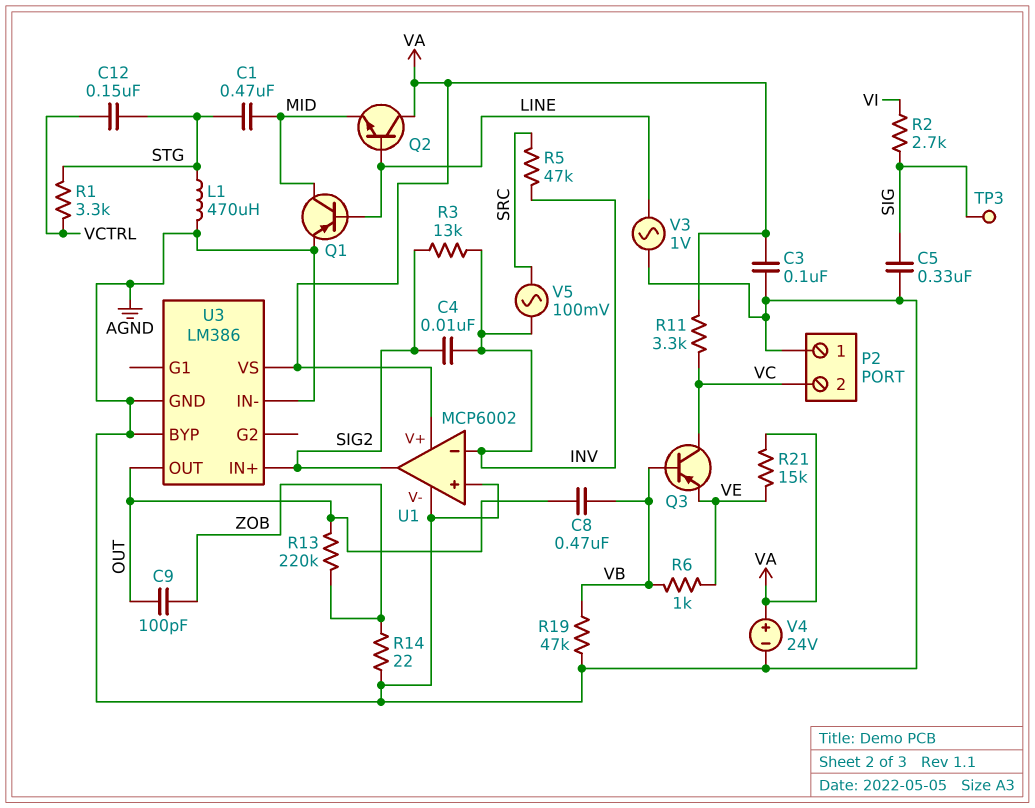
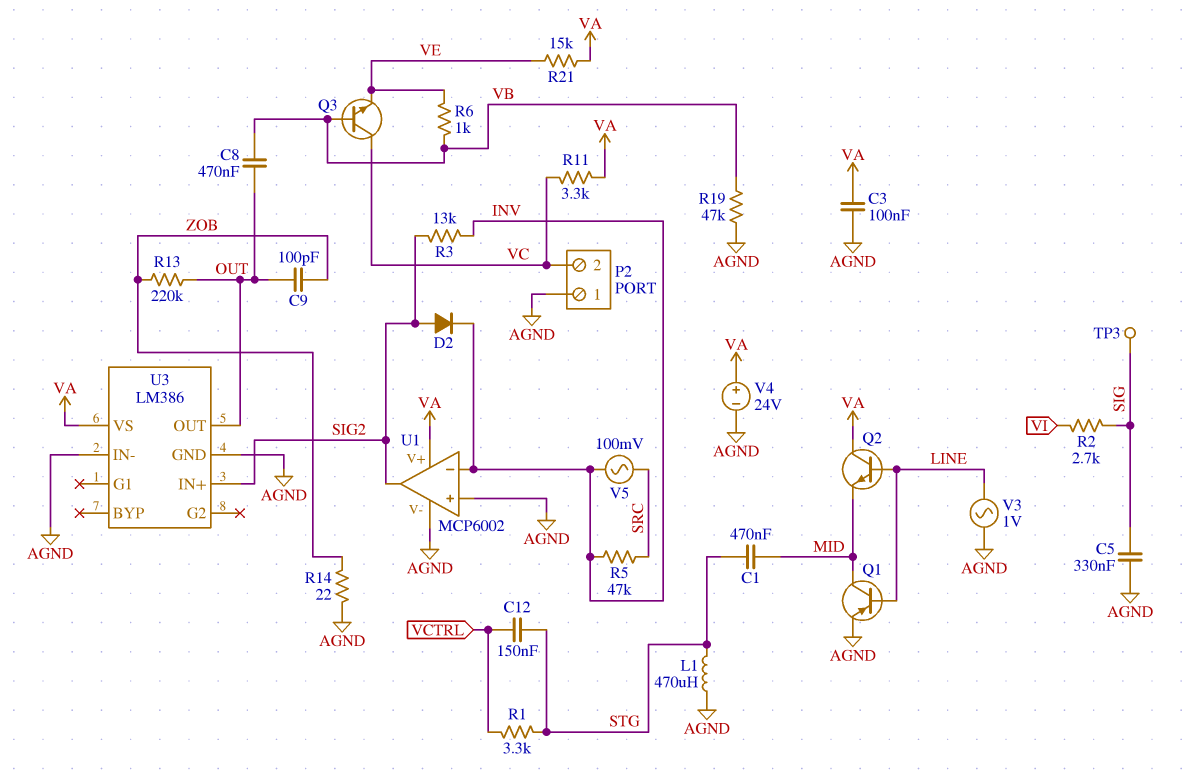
C4: 10nF (INV, SIG2) -> none
D2: none -> diode (A SIG2, K INV)
Q3: PNP (B VB, C VC, E VE) -> NPN (B VB, C VC, E VE)
U3 pin BYP: AGND -> none

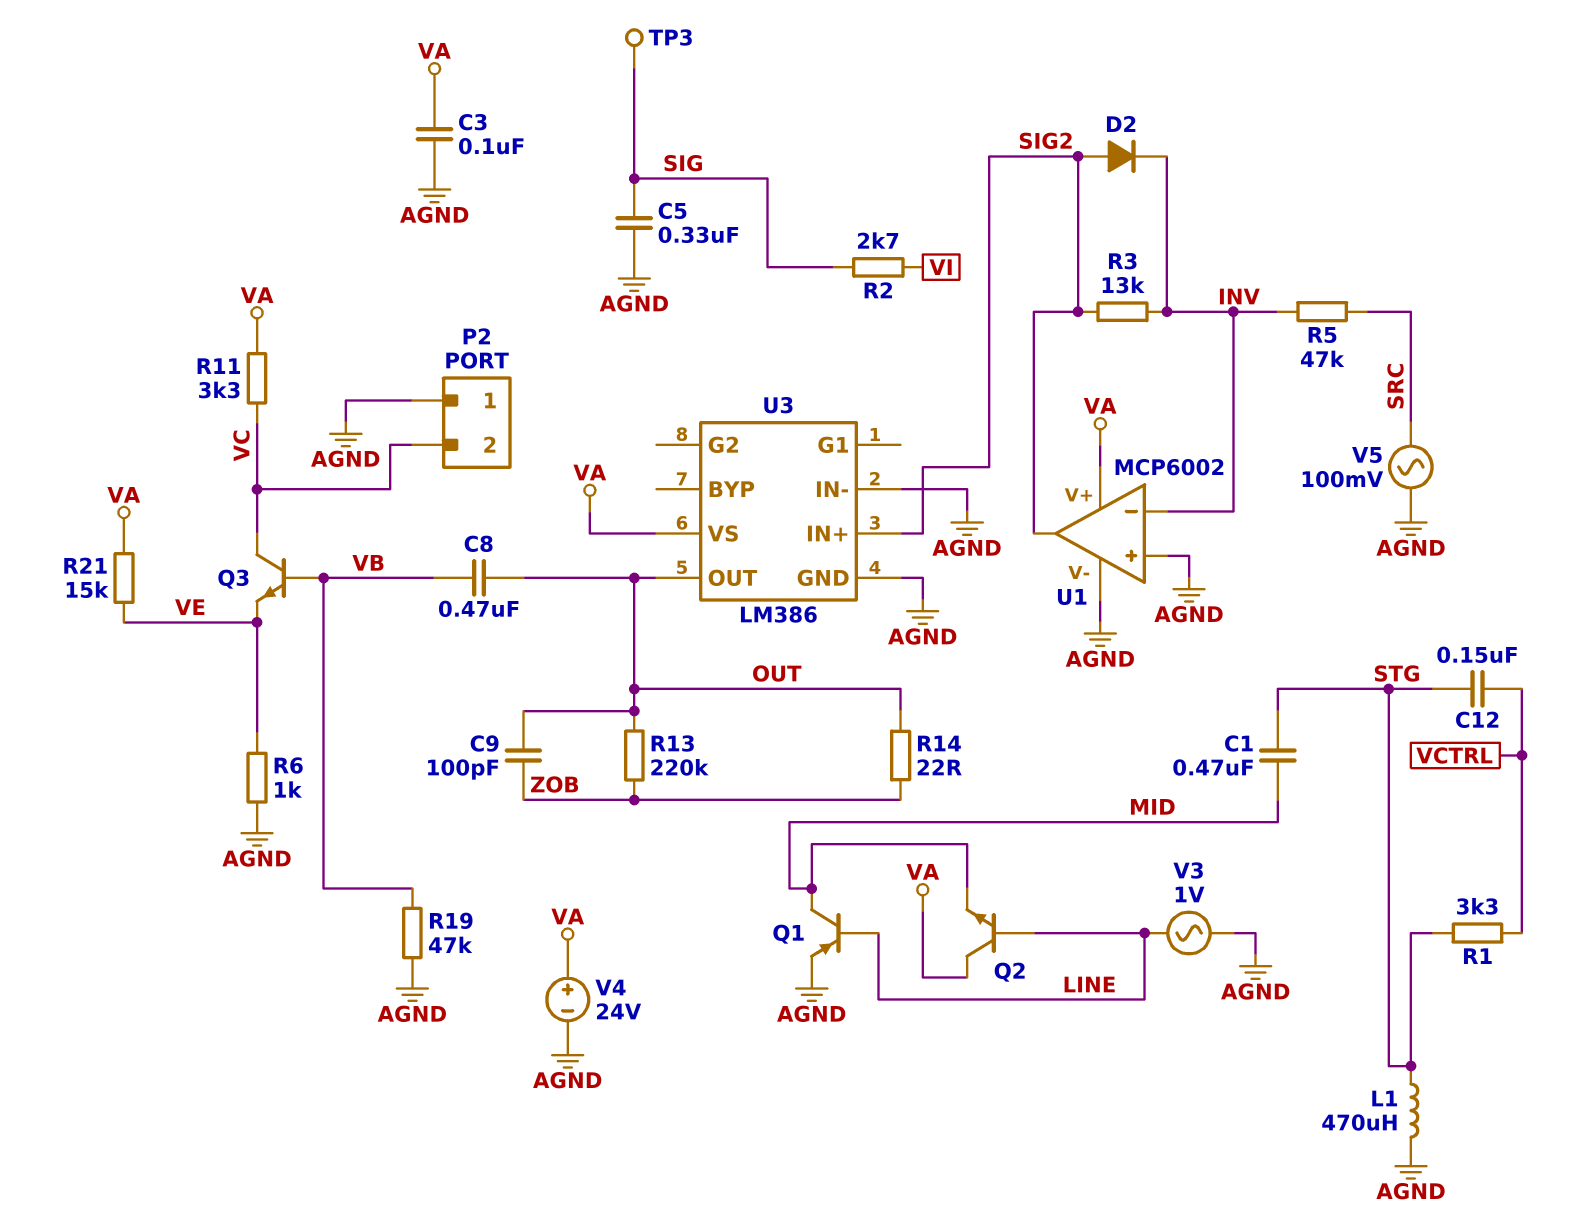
R6: 1k (VB, VE) -> 1k (AGND, VE)
R14: 22 (AGND, ZOB) -> 22 (OUT, ZOB)
V5: AC 100mV (INV, SRC) -> AC 100mV (AGND, SRC)

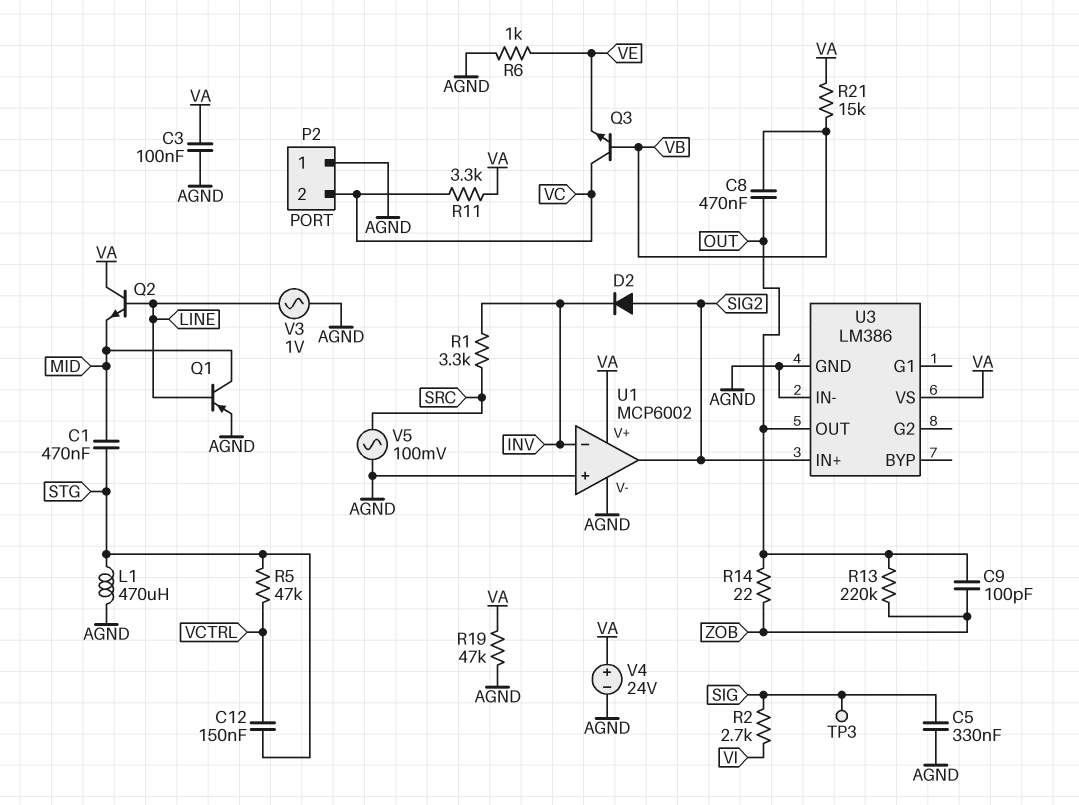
R1: 3.3k (STG, VCTRL) -> 3.3k (INV, SRC)
R3: 13k (INV, SIG2) -> none
R5: 47k (INV, SRC) -> 47k (STG, VCTRL)
R19: 47k (AGND, VB) -> 47k (AGND, VA)
R21: 15k (VA, VE) -> 15k (VA, VB)

